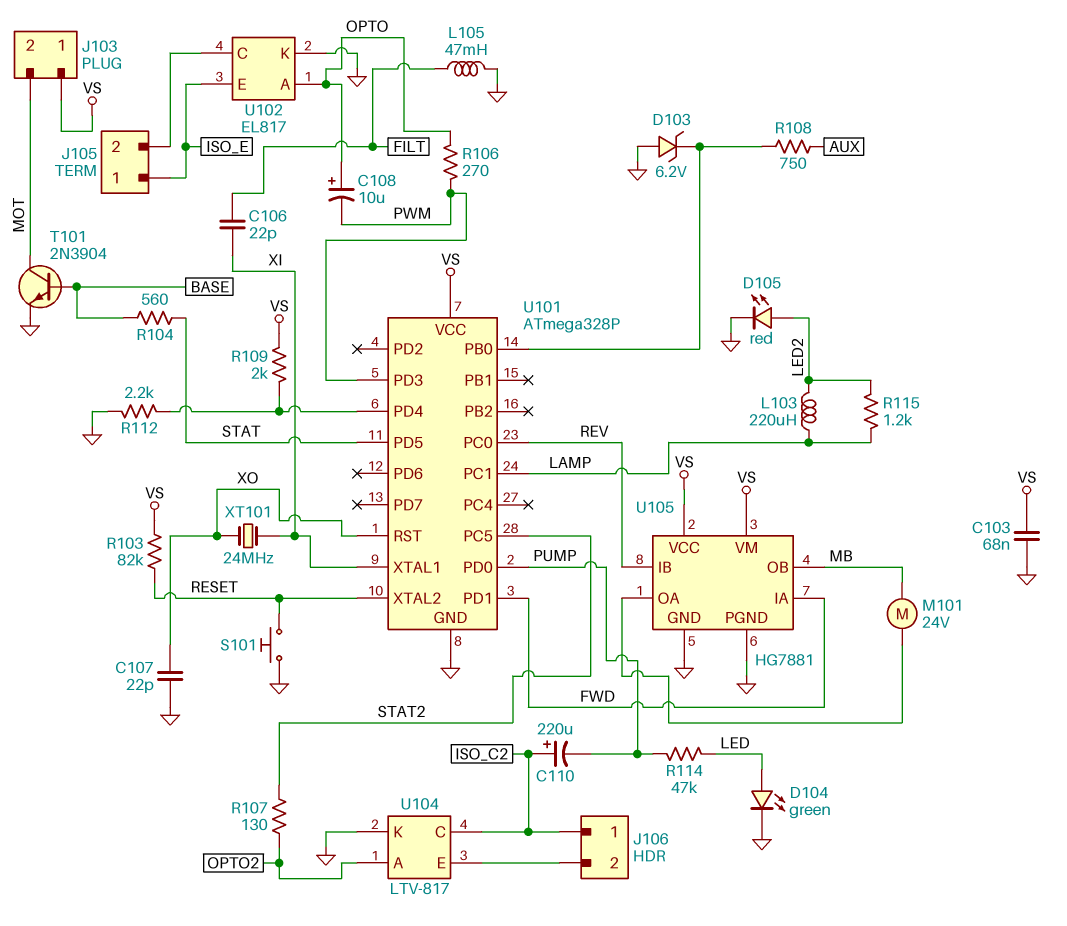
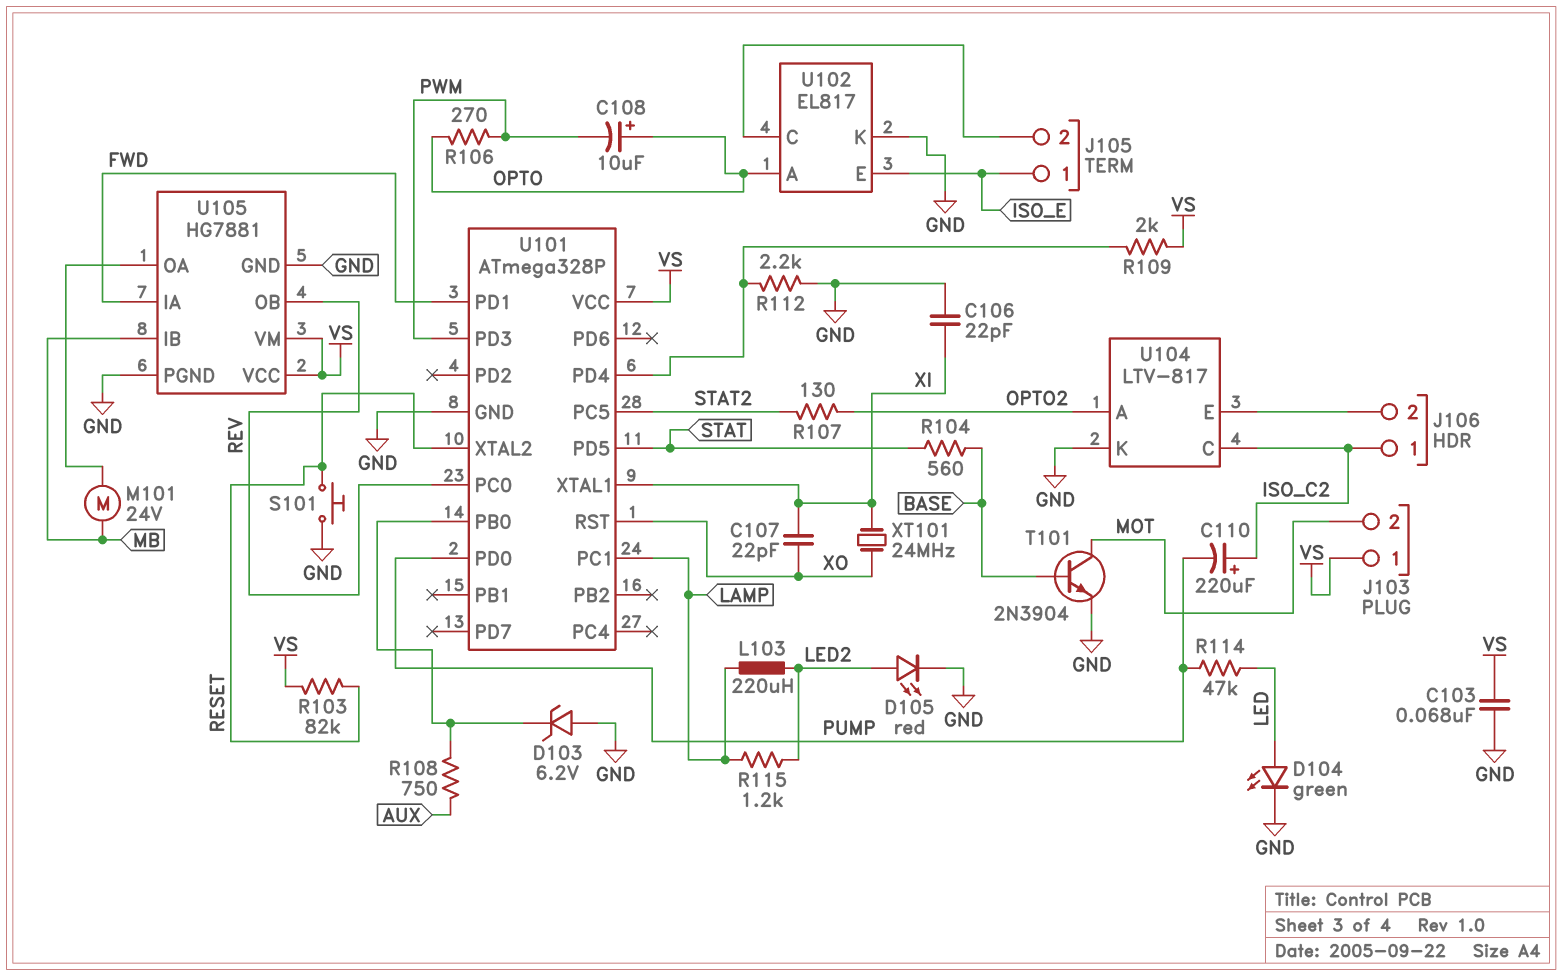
C106: 22pF (FILT, XI) -> 22pF (GND, XI)
C107: 22pF (GND, XO) -> 22pF (XI, XO)
L105: 47mH (FILT, GND) -> none
U105 pin IB: REV -> MB
U105 pin OB: MB -> REV

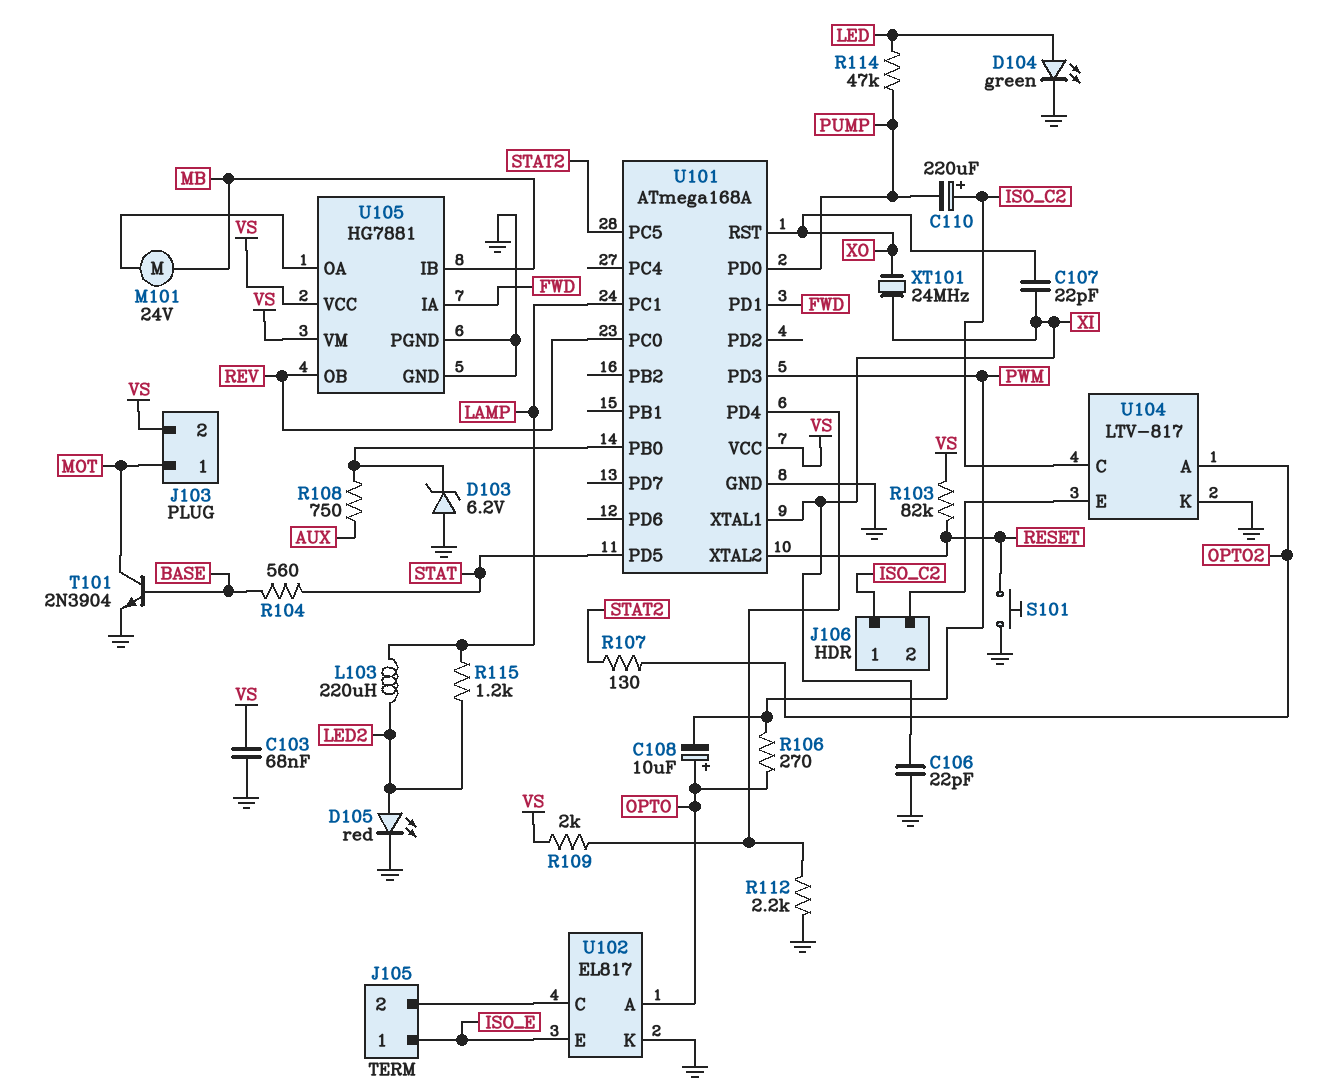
J103 pin 1: VS -> MOT
J103 pin 2: MOT -> VS
U101: ATmega328P -> ATmega168A

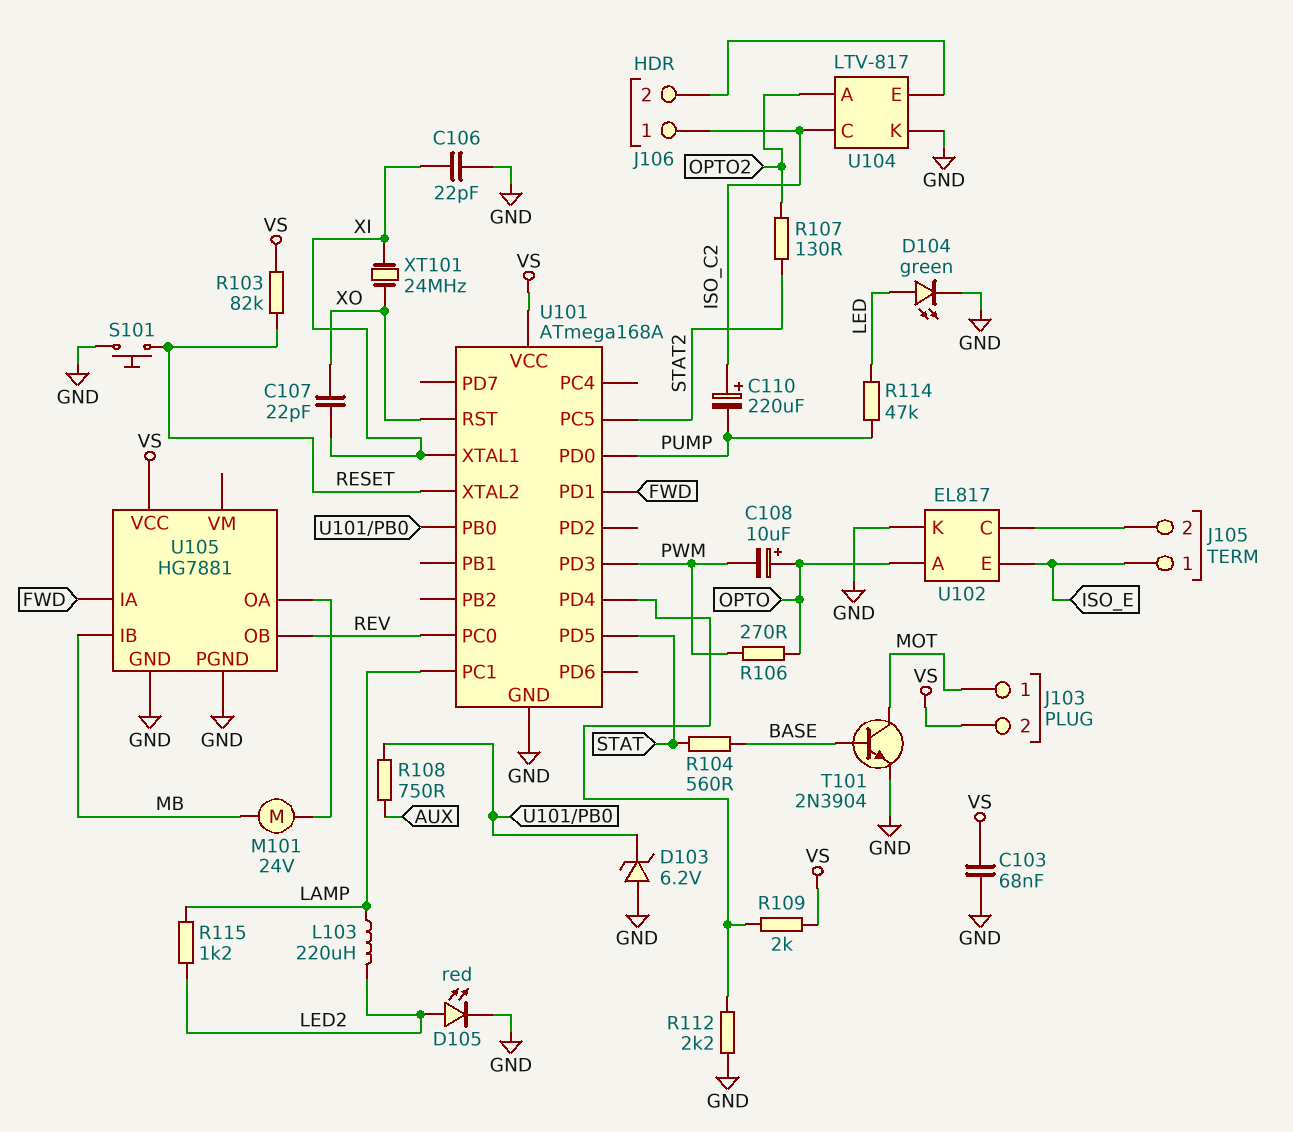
U105 pin VM: VS -> none

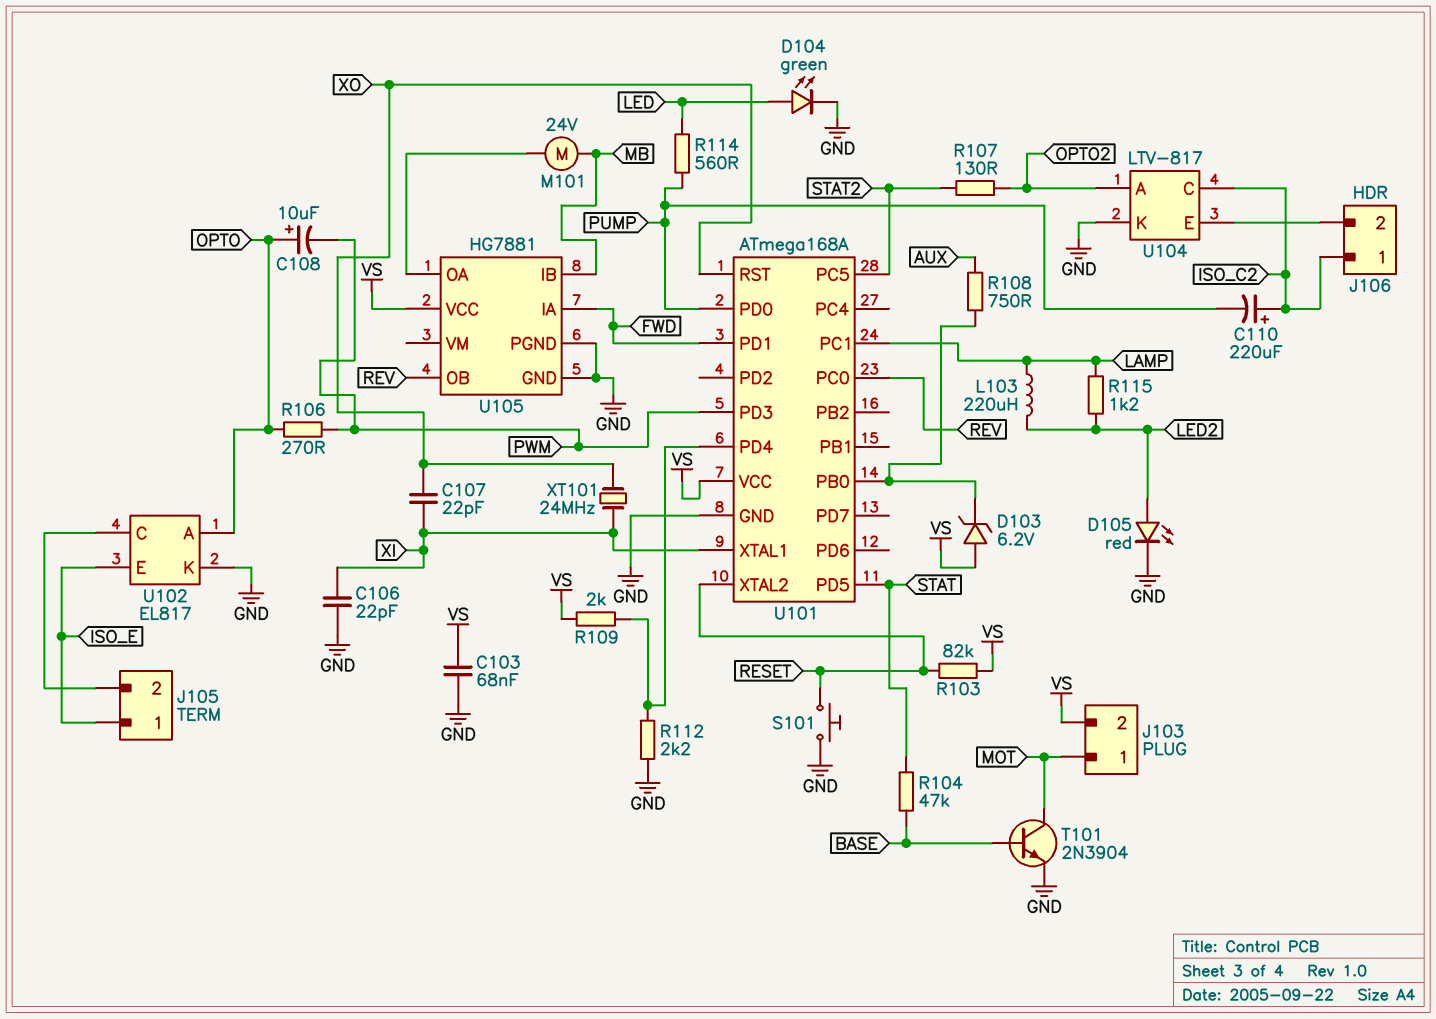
D103: zener 6.2V (A GND, K U101/PB0) -> zener 6.2V (A VS, K U101/PB0)
R104: 560 (BASE, STAT) -> 47k (BASE, STAT)
R114: 47k (LED, PUMP) -> 560 (LED, PUMP)

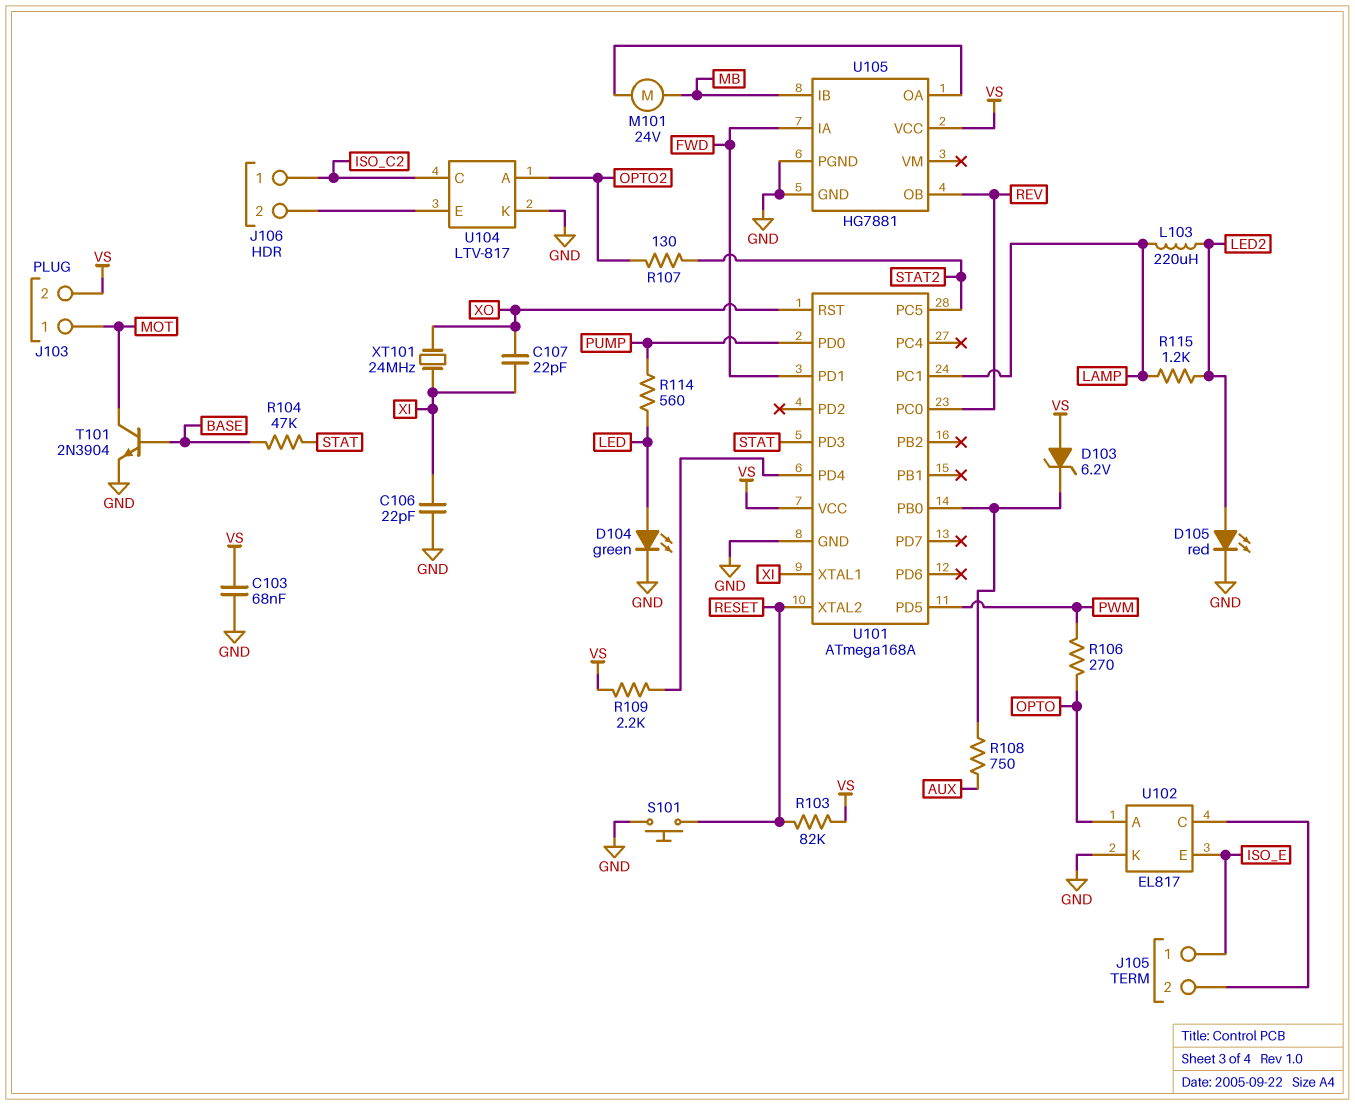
C108: 10uF (plus OPTO, minus PWM) -> none
C110: 220uF (plus ISO_C2, minus PUMP) -> none
R109: 2k (U101/PD4, VS) -> 2.2k (U101/PD4, VS)
R112: 2.2k (GND, U101/PD4) -> none
U101 pin PD3: PWM -> STAT
U101 pin PD5: STAT -> PWM

